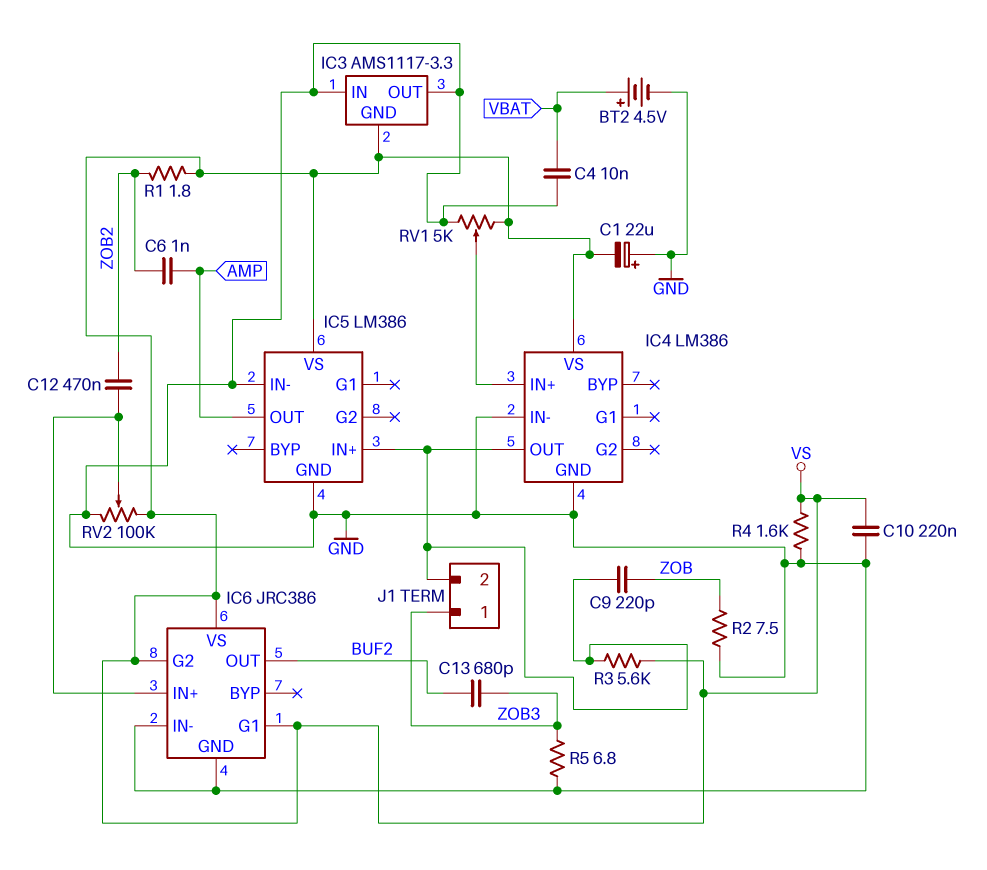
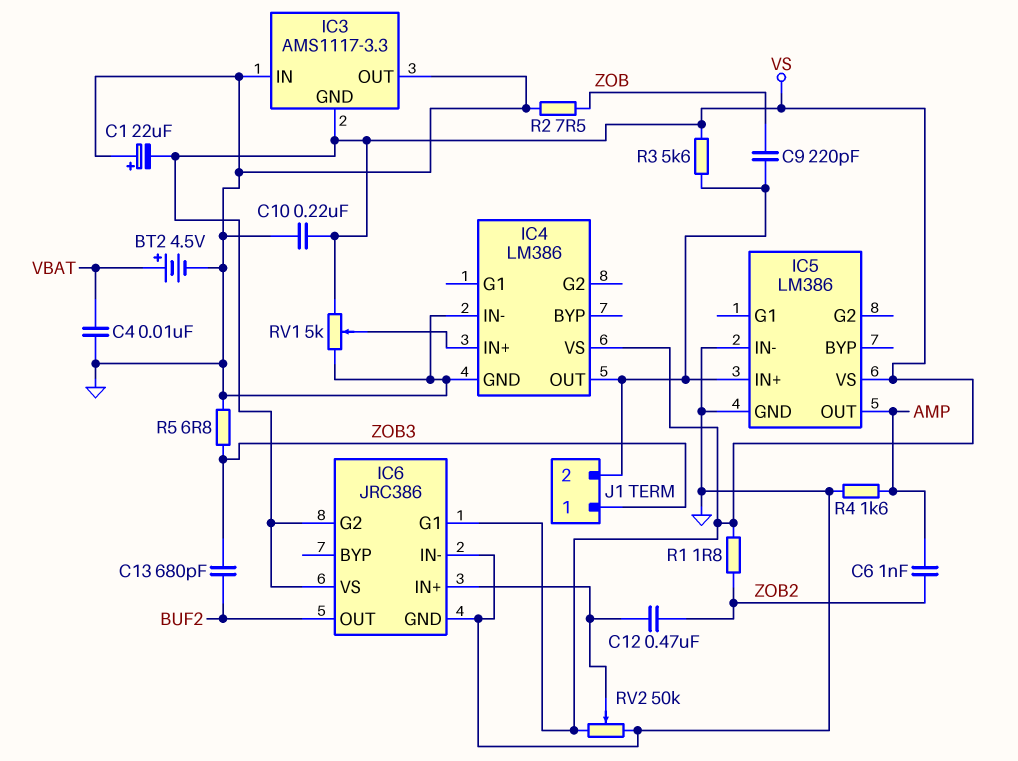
R4: 1.6k (GND, VS) -> 1.6k (AMP, GND)
RV2: 100k (GND, VS, wiper IC6/IN+) -> 50k (GND, VS, wiper IC6/IN+)

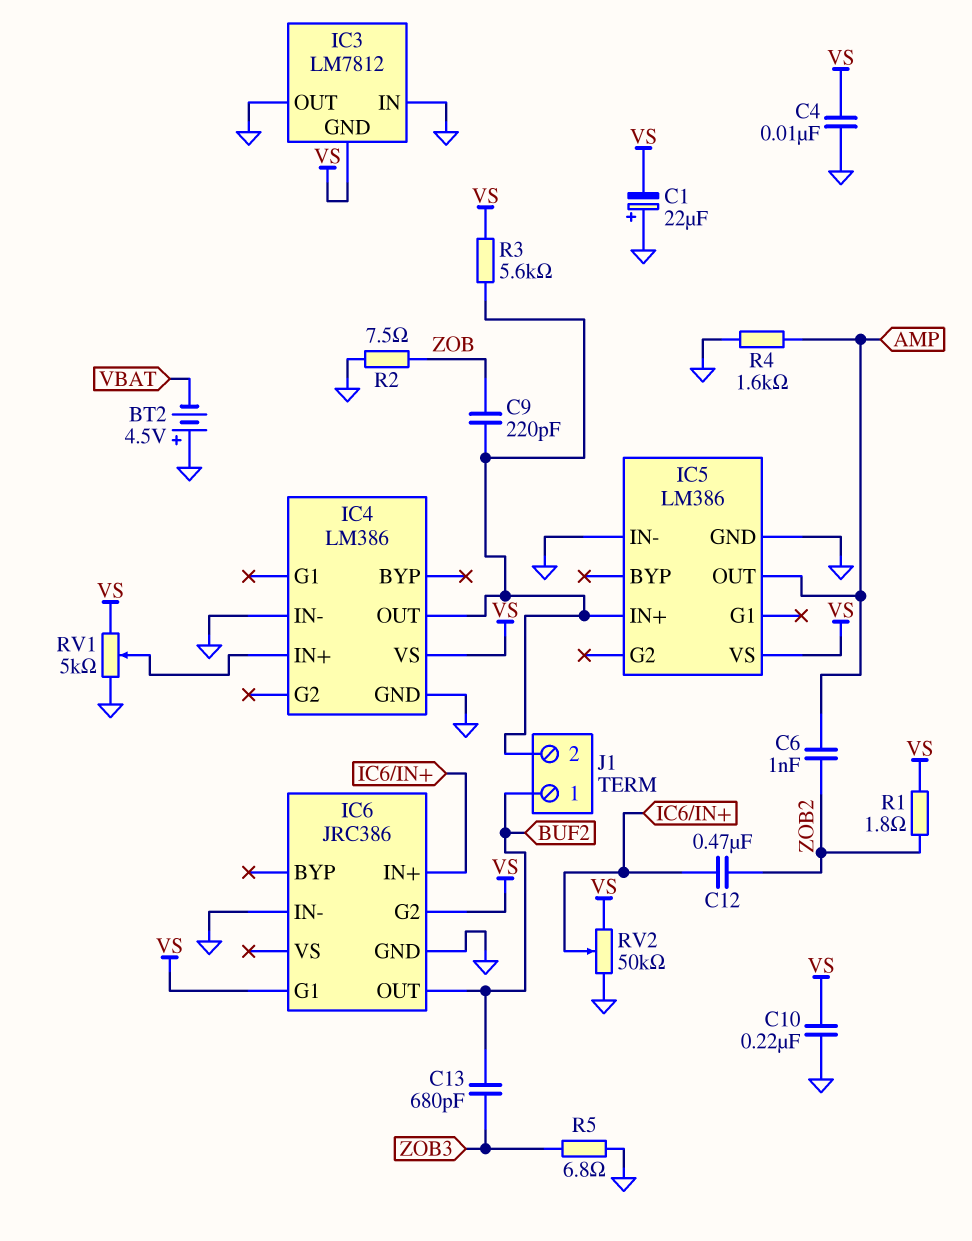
BT2: 4.5V (plus VBAT, minus GND) -> 4.5V (plus GND, minus VBAT)
C4: 10nF (GND, VBAT) -> 10nF (GND, VS)
IC3: AMS1117-3.3 -> LM7812
IC6 pin VS: VS -> none
J1 pin 1: ZOB3 -> BUF2

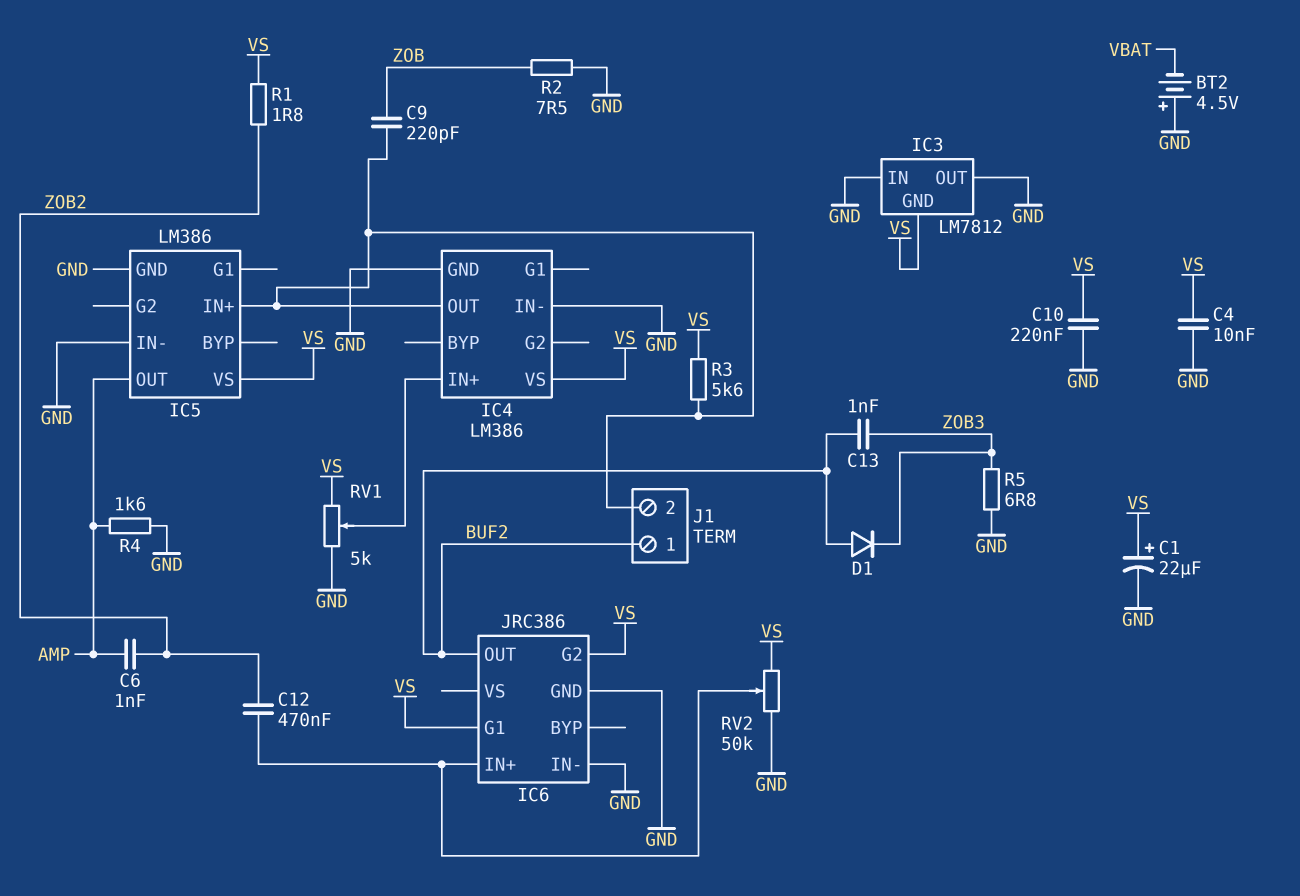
C1: 22uF (plus GND, minus VS) -> 22uF (plus VS, minus GND)
C13: 680pF (BUF2, ZOB3) -> 1nF (BUF2, ZOB3)
D1: none -> diode (A BUF2, K ZOB3)

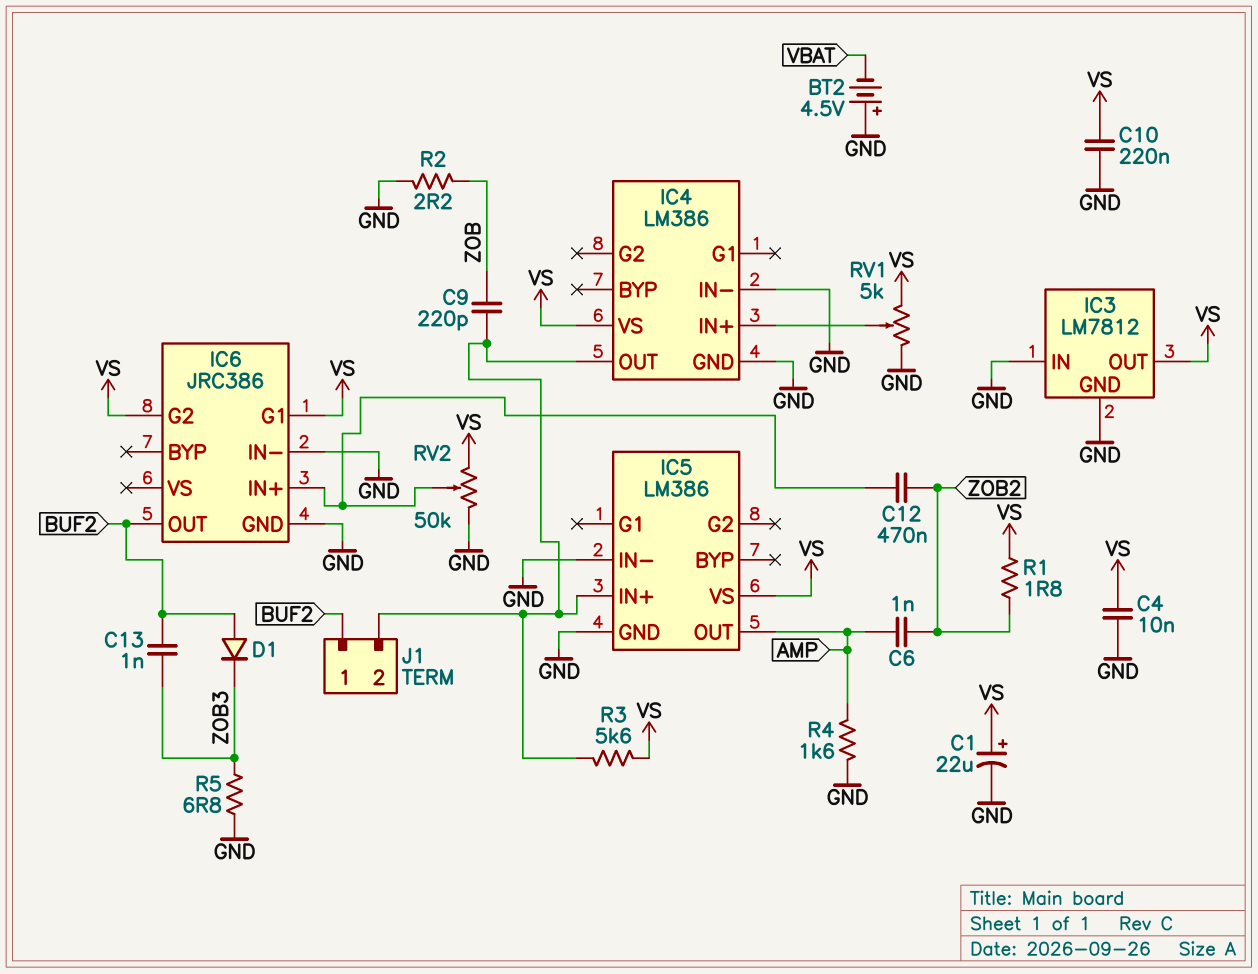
IC3 pin GND: VS -> GND
IC3 pin OUT: GND -> VS
R2: 7.5 (GND, ZOB) -> 2.2 (GND, ZOB)

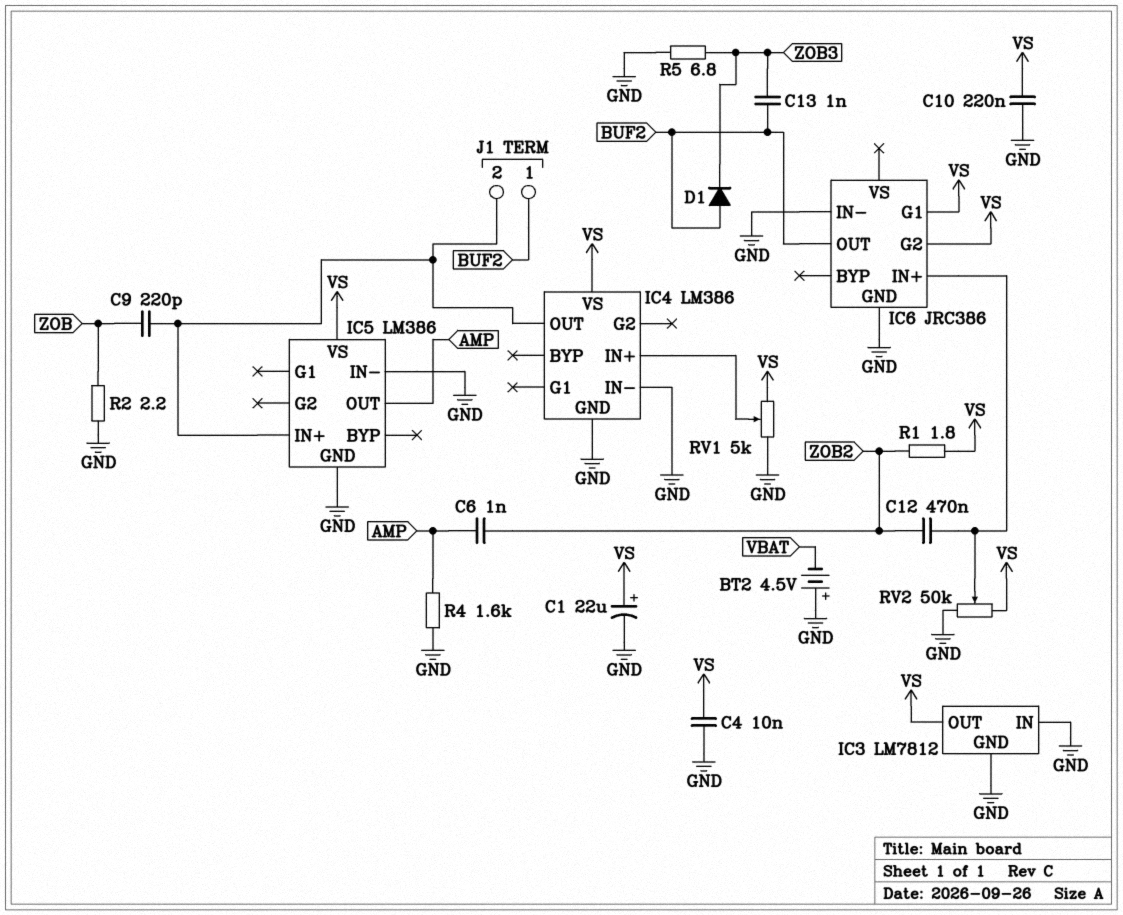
R3: 5.6k (IC4/OUT, VS) -> none

